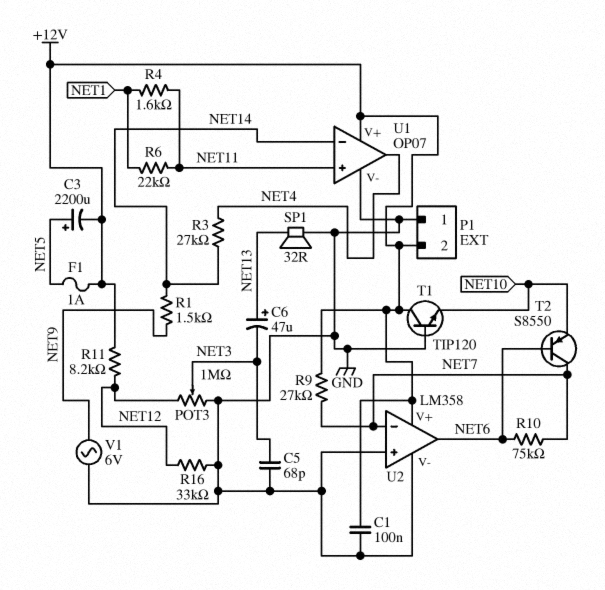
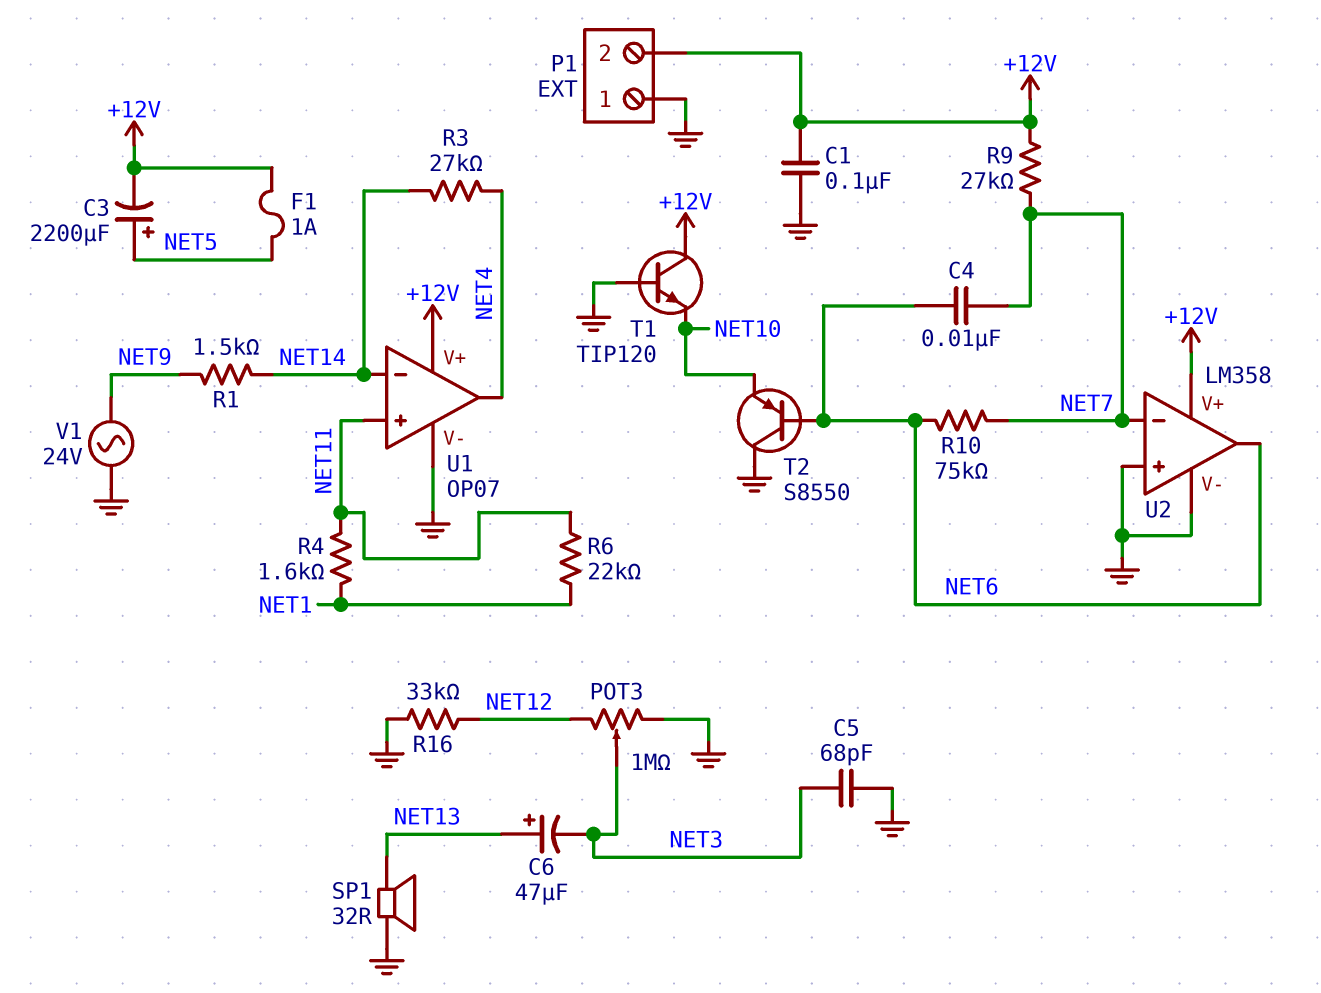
C4: none -> 10nF (NET6, NET7)
R11: 8.2k (+12V, NET12) -> none
T2: PNP S8550 (B NET6, C NET7, E NET10) -> PNP S8550 (B NET6, C GND, E NET10)
V1: AC 6V (GND, NET9) -> AC 24V (GND, NET9)

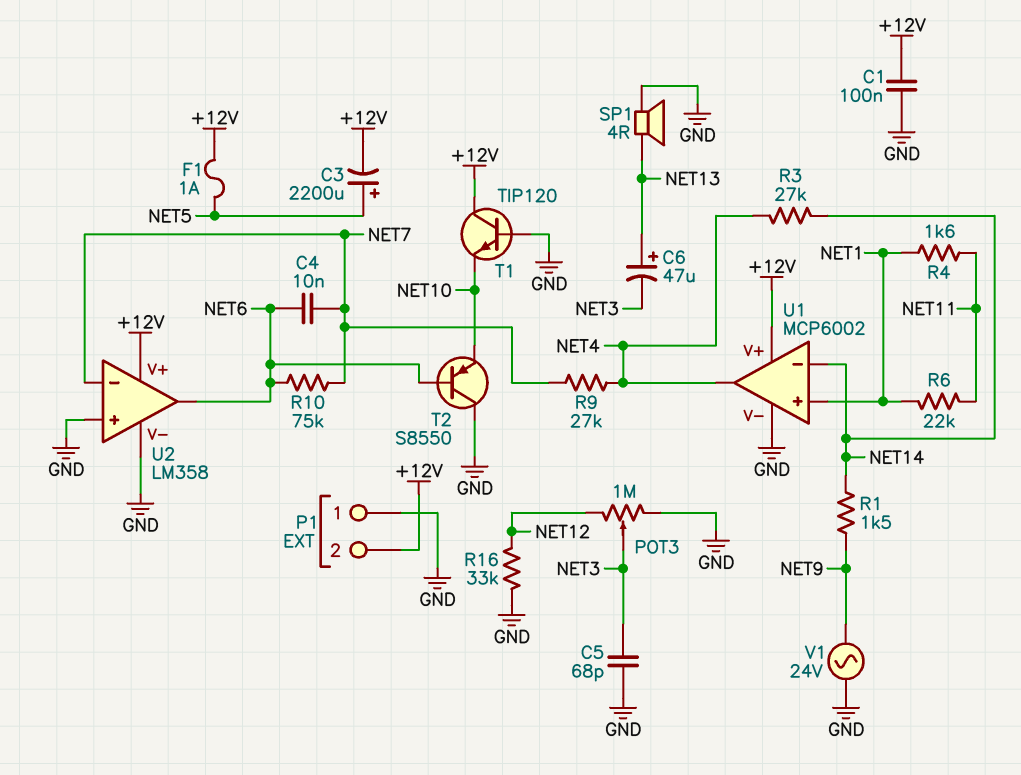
R9: 27k (+12V, NET7) -> 27k (NET4, NET7)
SP1: speaker 32R (GND, NET13) -> speaker 4R (GND, NET13)
U1: OP07 -> MCP6002
U1 pin in+: NET11 -> NET1

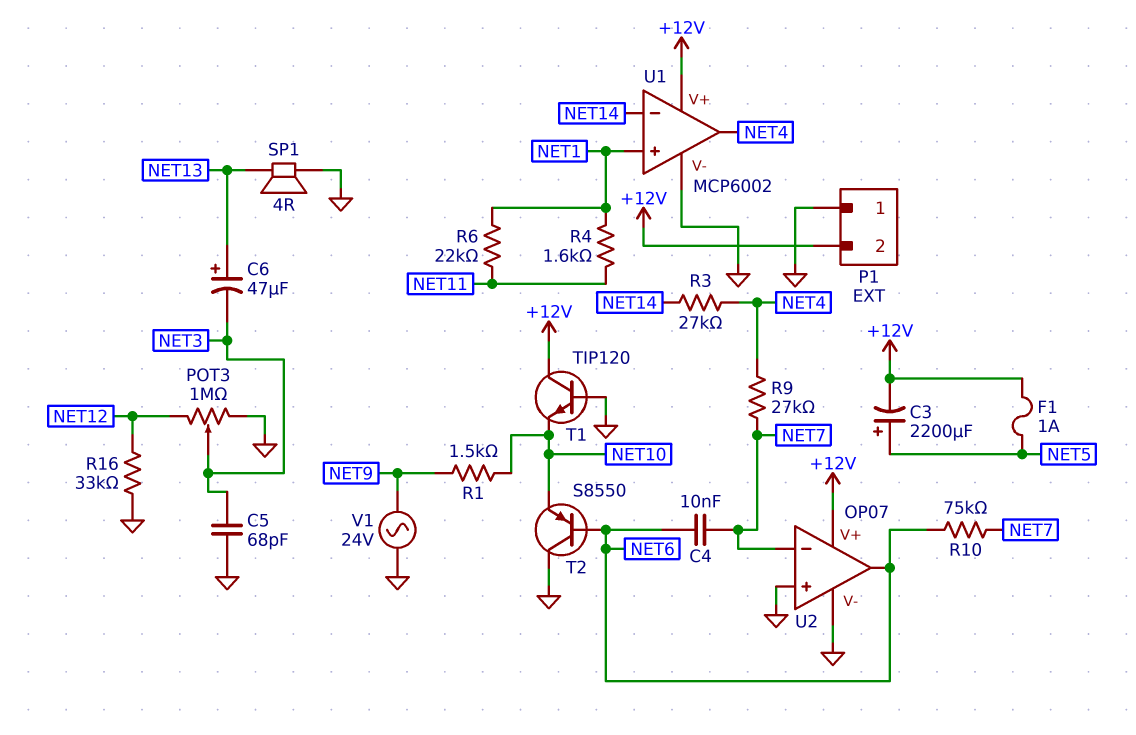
C1: 100nF (+12V, GND) -> none
R1: 1.5k (NET9, NET14) -> 1.5k (NET9, NET10)
U2: LM358 -> OP07

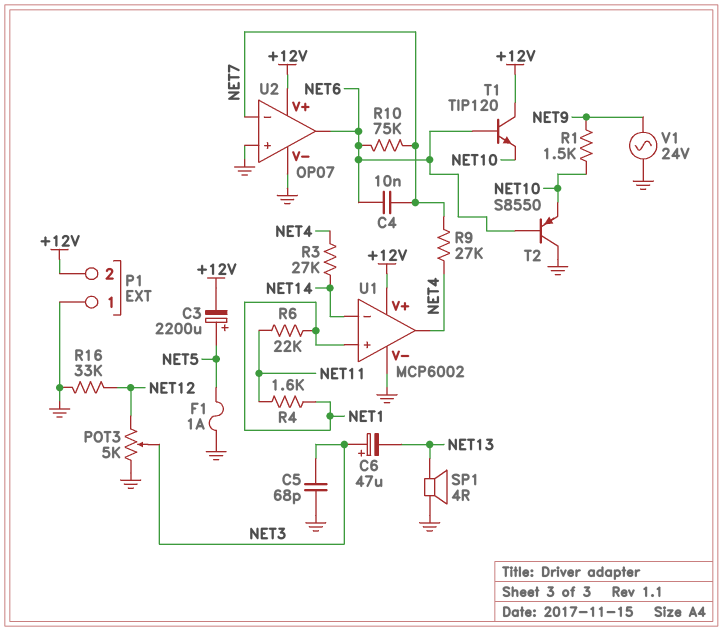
C6: 47uF (plus NET13, minus NET3) -> 47uF (plus NET3, minus NET13)
F1: 1A (+12V, NET5) -> 1A (GND, NET5)
POT3: 1M (GND, NET12, wiper NET3) -> 5k (GND, NET12, wiper NET3)
T1: NPN TIP120 (B GND, C +12V, E NET10) -> NPN TIP120 (B NET6, C +12V, E NET10)

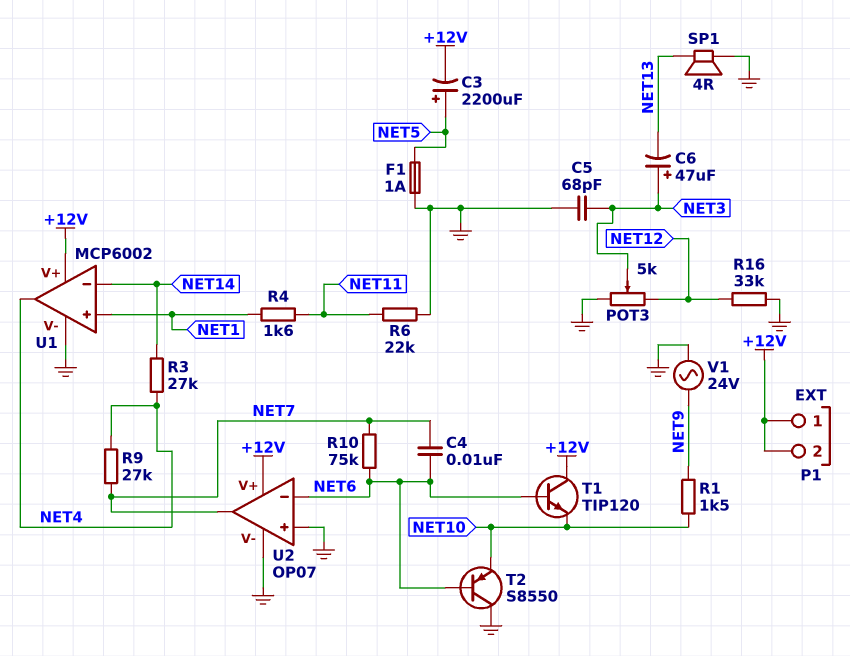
P1 pin 1: GND -> +12V
R6: 22k (NET1, NET11) -> 22k (GND, NET11)
U2 pin in-: NET7 -> NET6
U2 pin out: NET6 -> NET7

